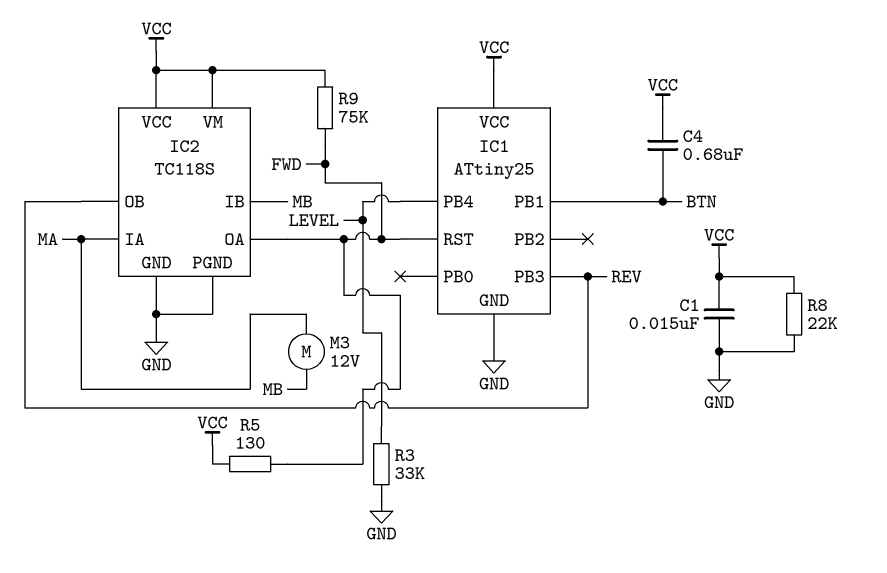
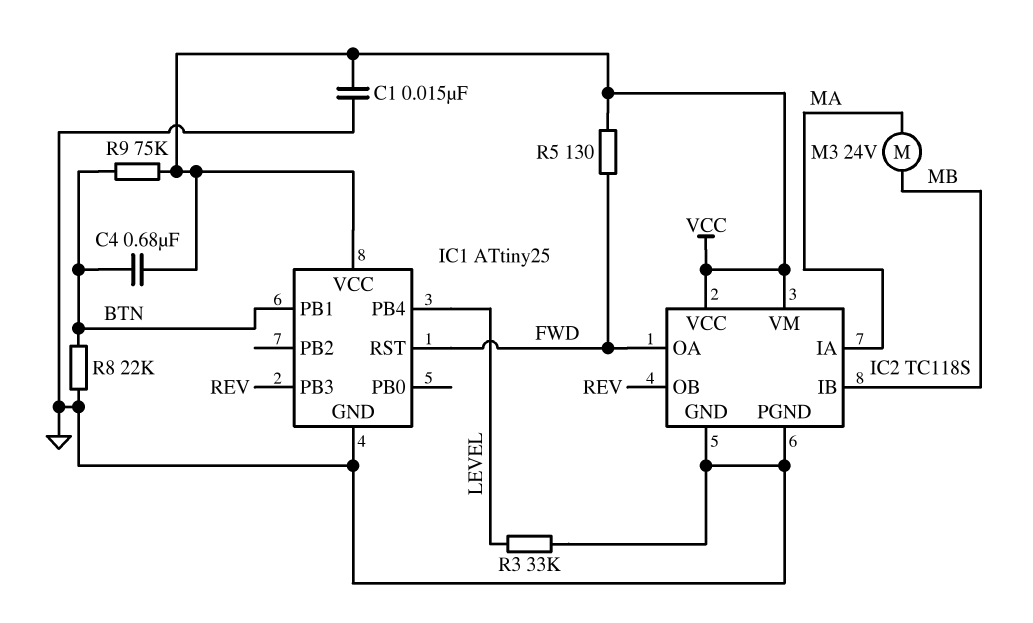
M3: motor 12V (MA, MB) -> motor 24V (MA, MB)
R8: 22k (GND, VCC) -> 22k (BTN, GND)
R9: 75k (FWD, VCC) -> 75k (BTN, VCC)

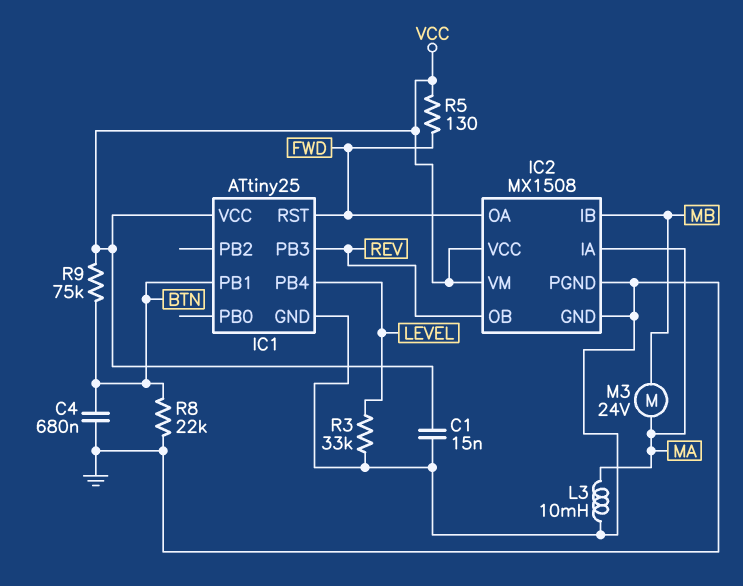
C4: 680nF (BTN, VCC) -> 680nF (BTN, GND)
IC2: TC118S -> MX1508
L3: none -> 10mH (GND, MA)

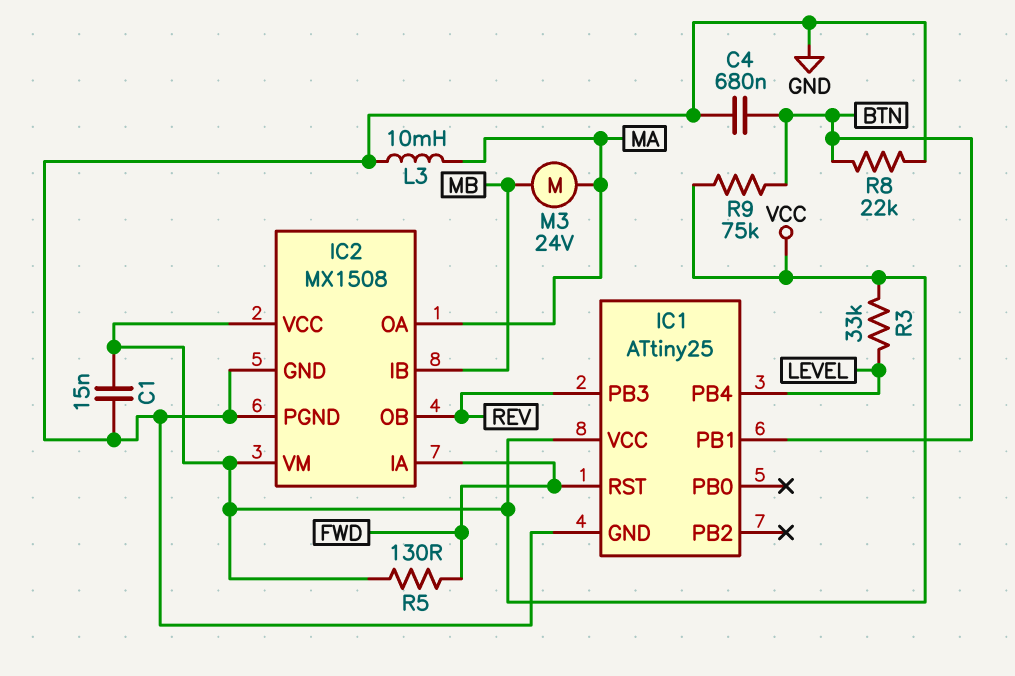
IC2 pin IA: MA -> FWD
IC2 pin OA: FWD -> MA
R3: 33k (GND, LEVEL) -> 33k (LEVEL, VCC)

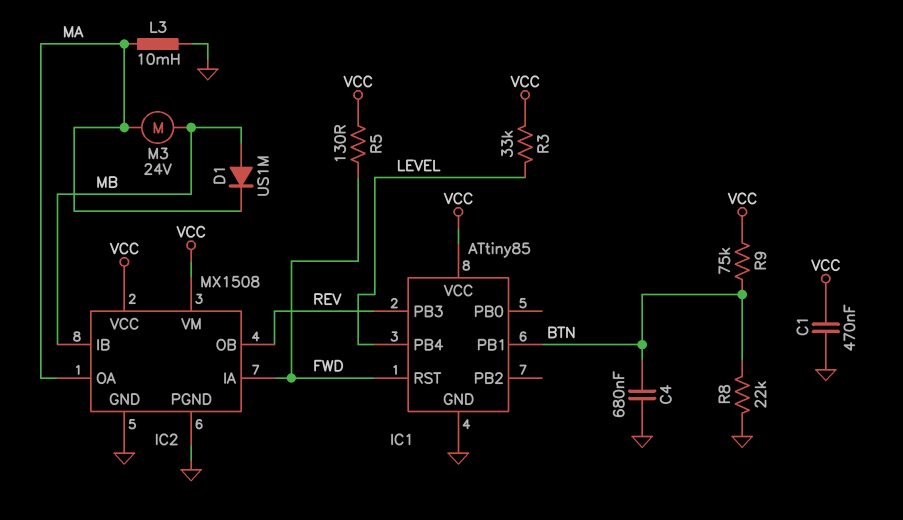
C1: 15nF (GND, VCC) -> 470nF (GND, VCC)
D1: none -> diode US1M (A MB, K MA)
IC1: ATtiny25 -> ATtiny85

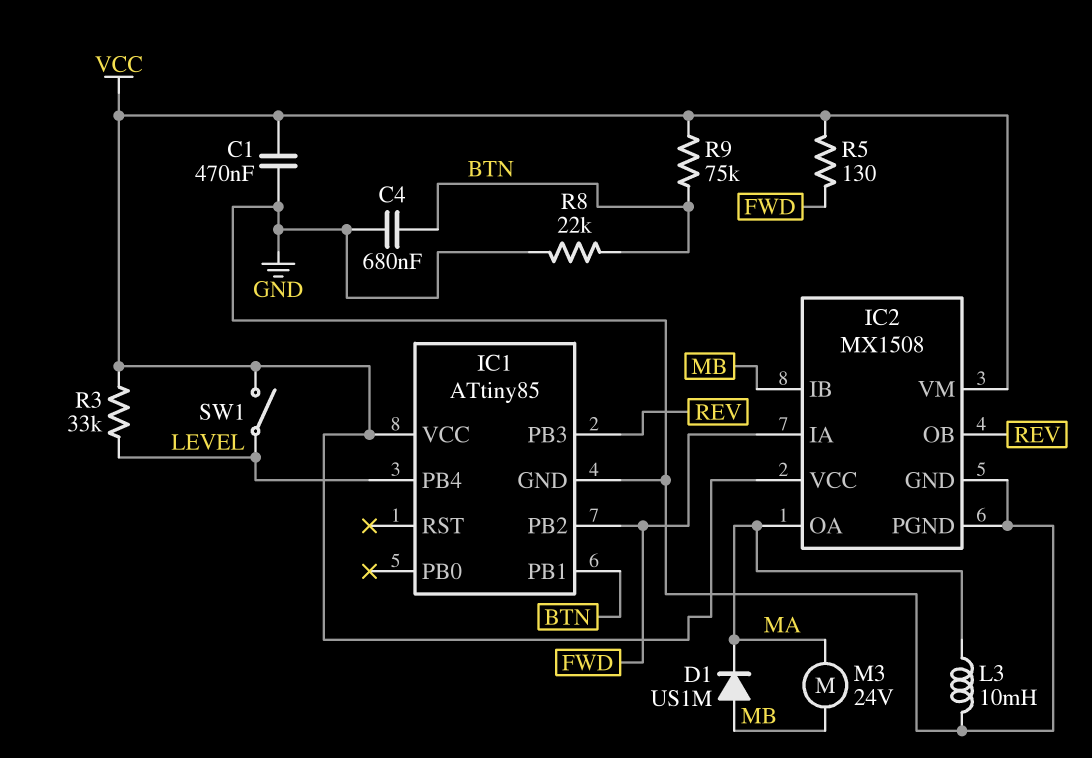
IC1 pin PB2: none -> FWD
IC1 pin RST: FWD -> none
SW1: none -> switch (LEVEL, VCC)

